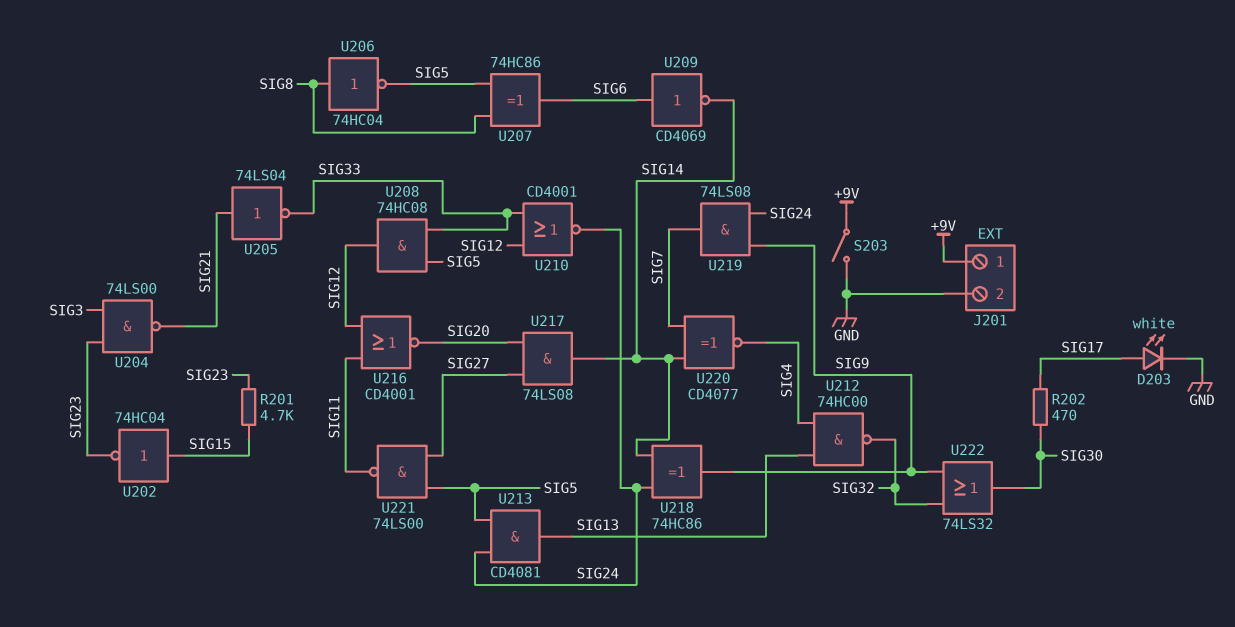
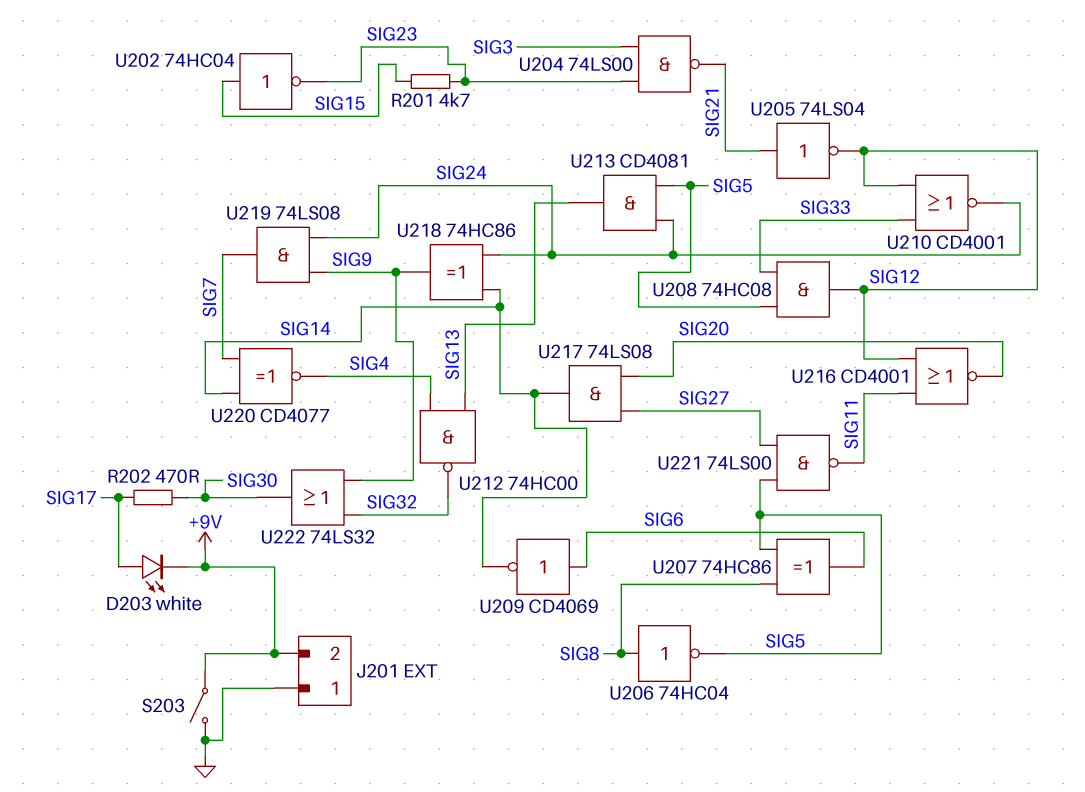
D203: LED white (A SIG17, K GND) -> LED white (A SIG17, K +9V)
J201 pin 1: +9V -> GND
J201 pin 2: GND -> +9V
U205: NOT 74LS04 (in SIG21, out SIG33) -> NOT 74LS04 (in SIG21, out SIG12)

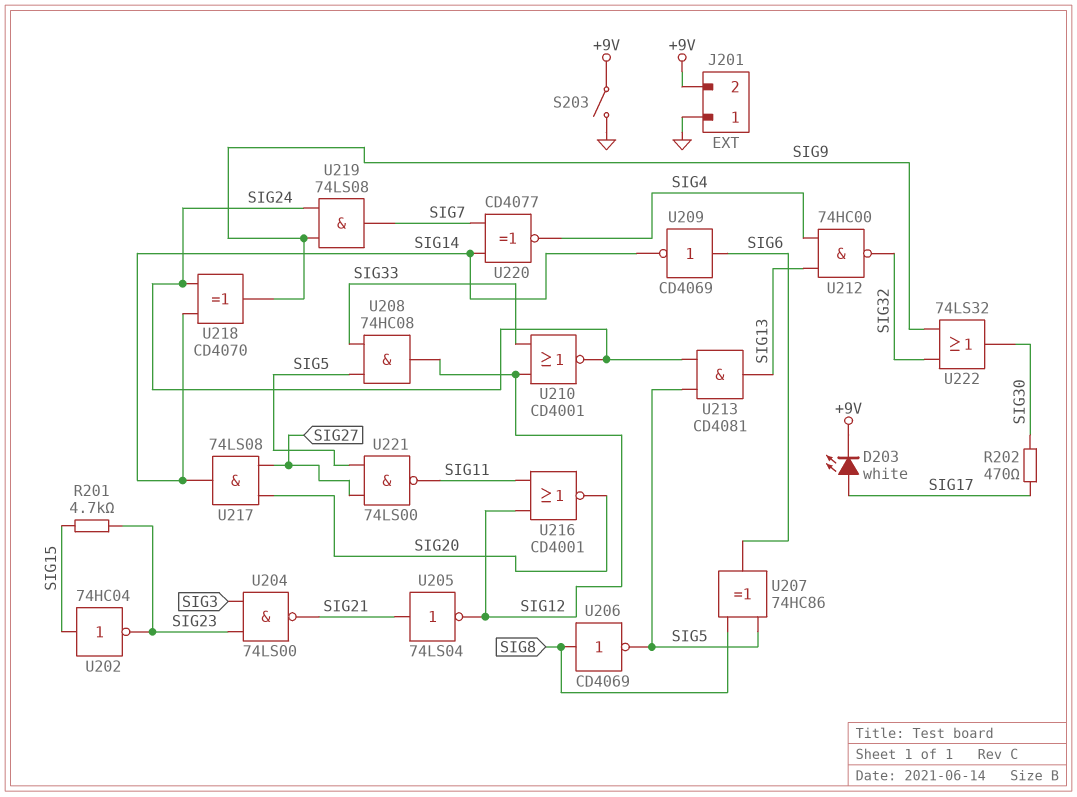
U206: NOT 74HC04 (in SIG8, out SIG5) -> NOT CD4069 (in SIG8, out SIG5)
U218: XOR 74HC86 (in SIG14, in SIG24, out SIG9) -> XOR CD4070 (in SIG14, in SIG24, out SIG9)

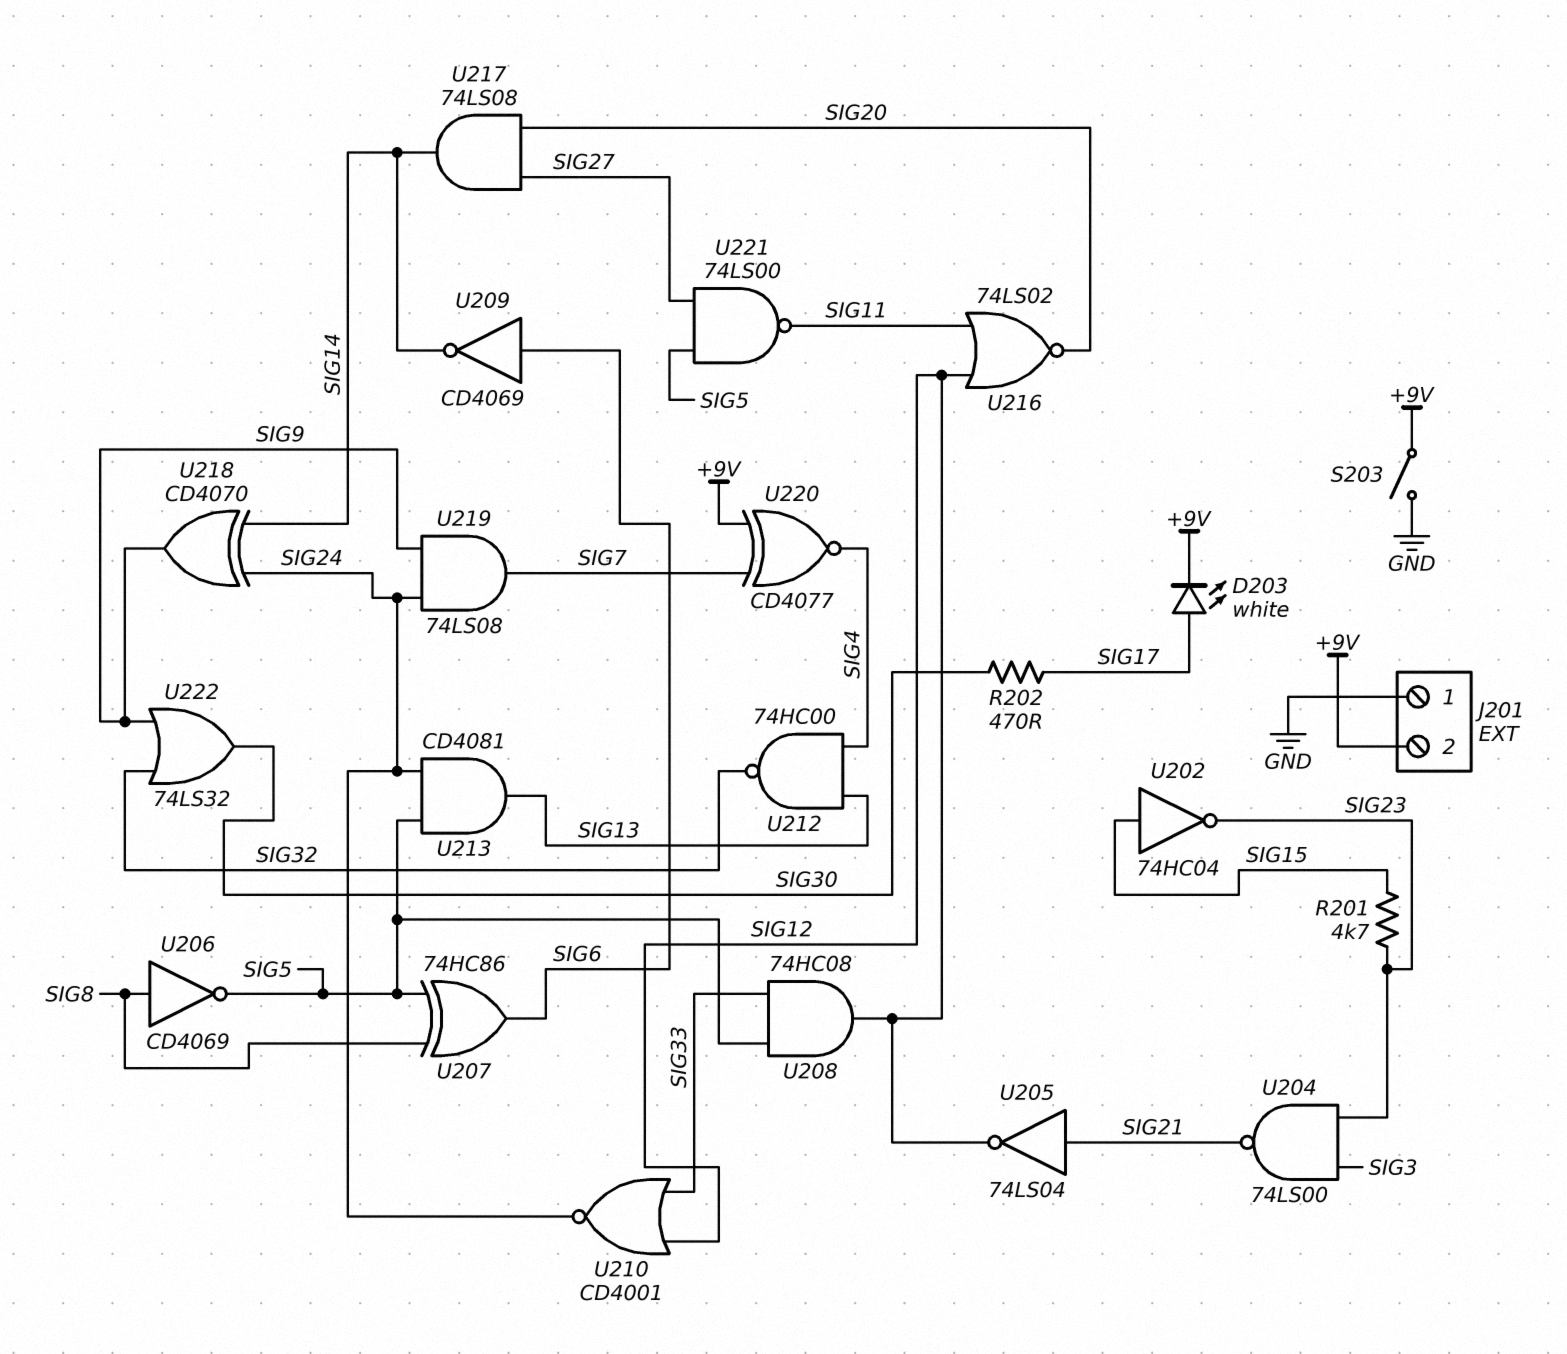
U216: NOR CD4001 (in SIG11, in SIG12, out SIG20) -> NOR 74LS02 (in SIG11, in SIG12, out SIG20)
U220: XNOR CD4077 (in SIG7, in SIG14, out SIG4) -> XNOR CD4077 (in +9V, in SIG7, out SIG4)

